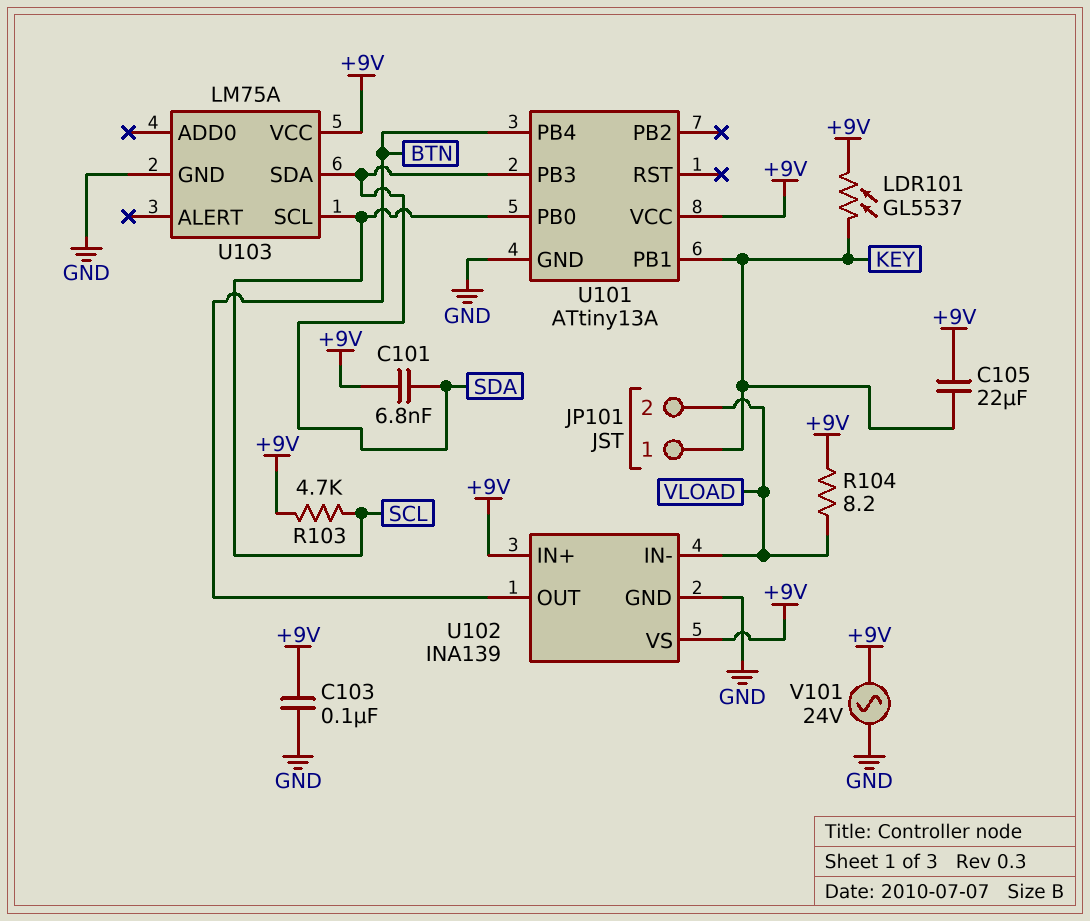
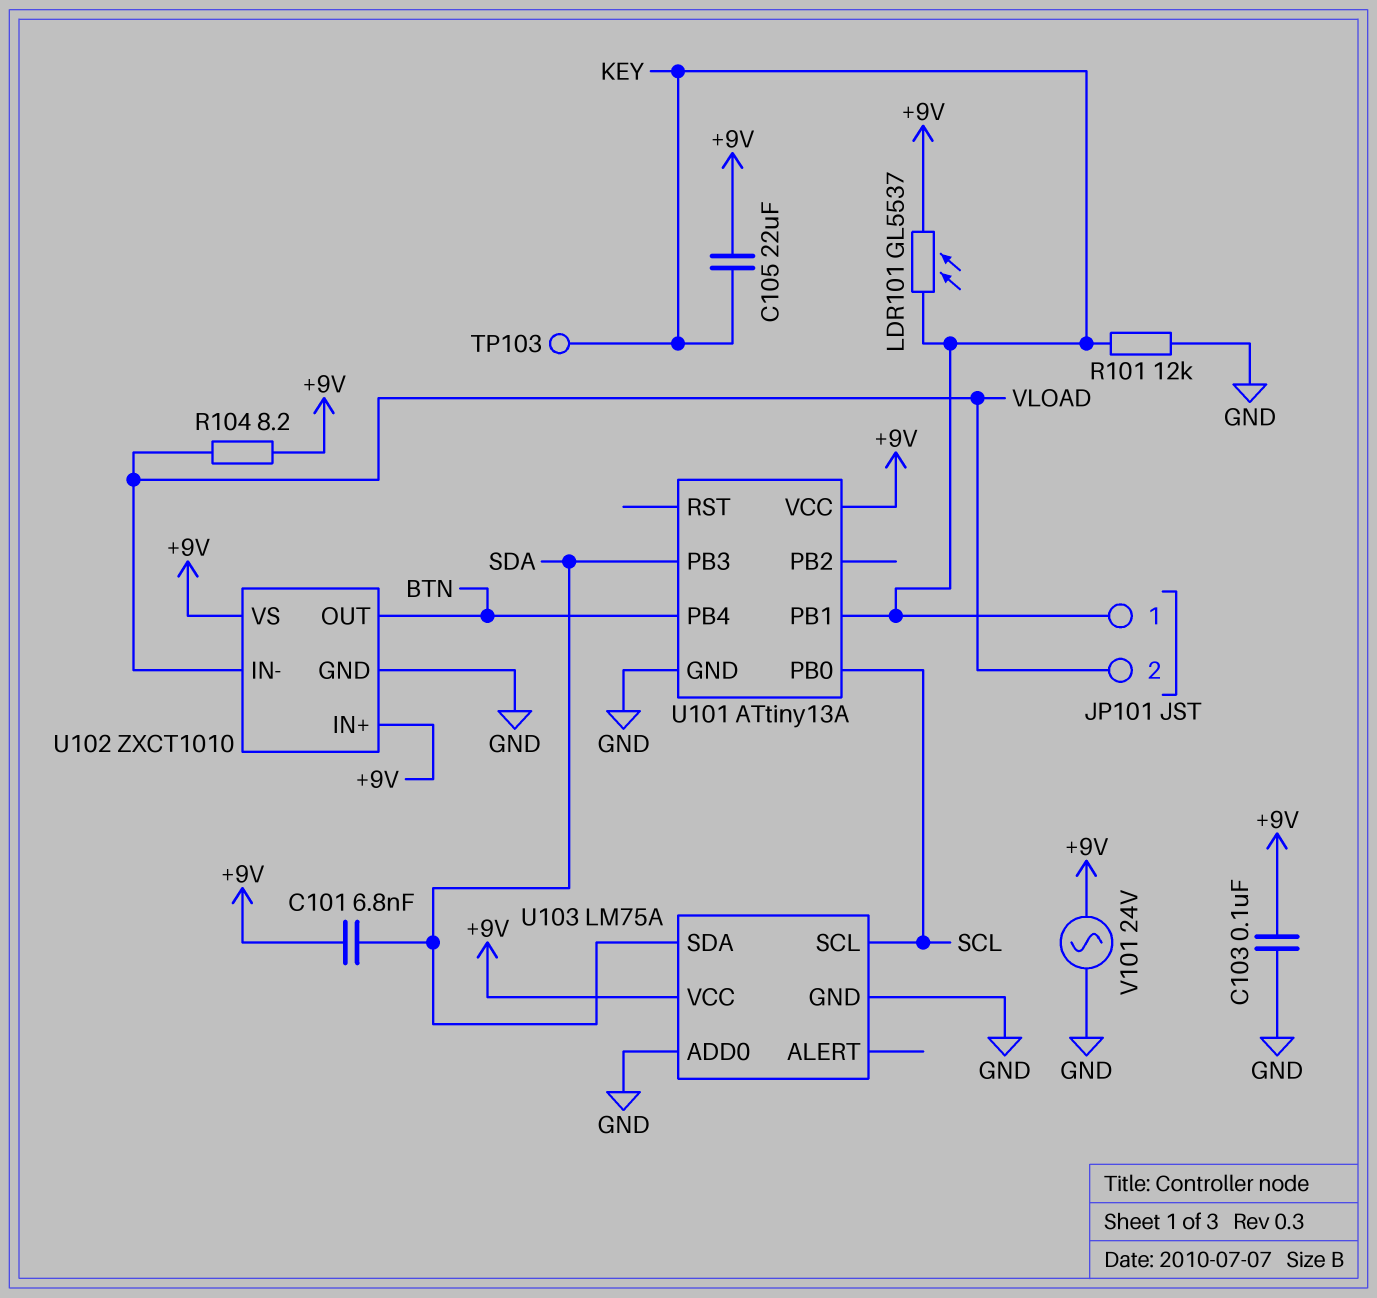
R101: none -> 12k (GND, KEY)
R103: 4.7k (+9V, SCL) -> none
TP103: none -> test point (KEY)
U102: INA139 -> ZXCT1010
U103 pin ADD0: none -> GND

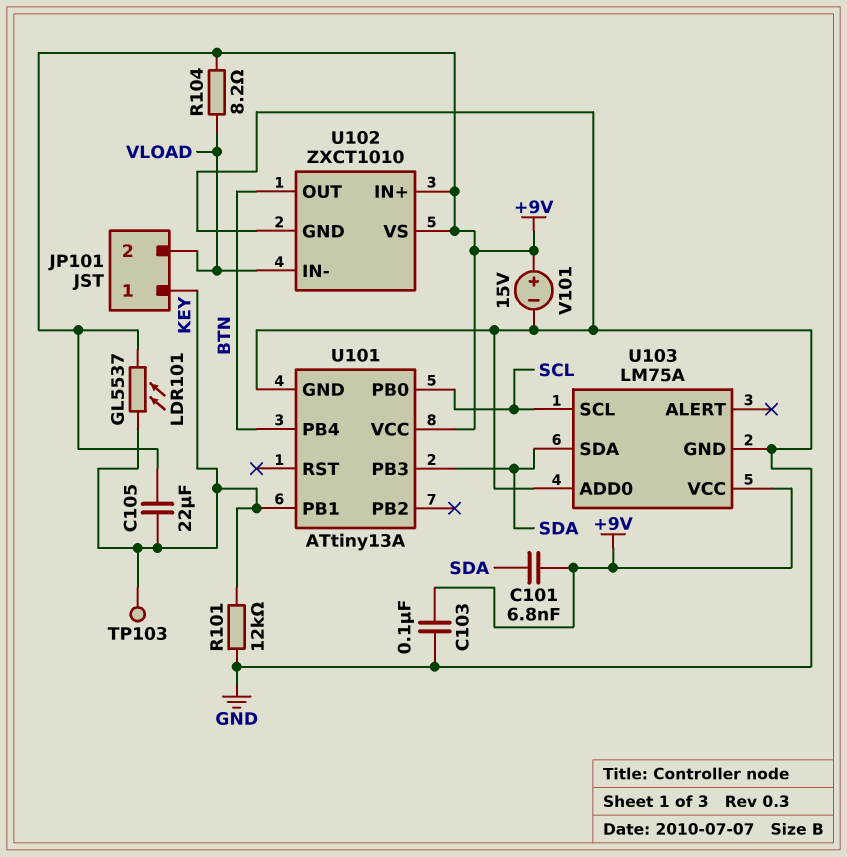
V101: AC 24V (+9V, GND) -> 15V (plus +9V, minus GND)

